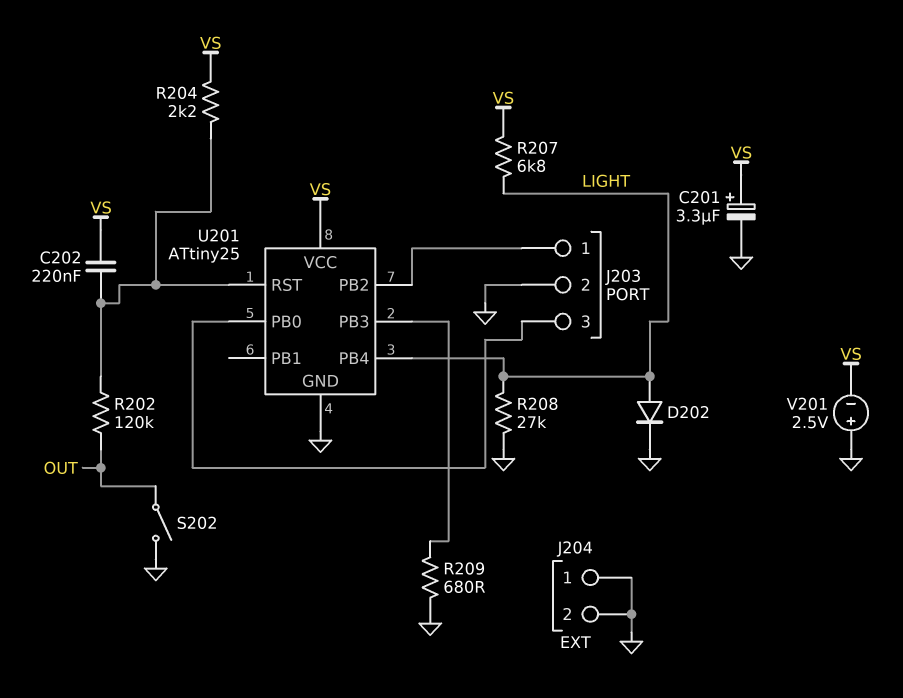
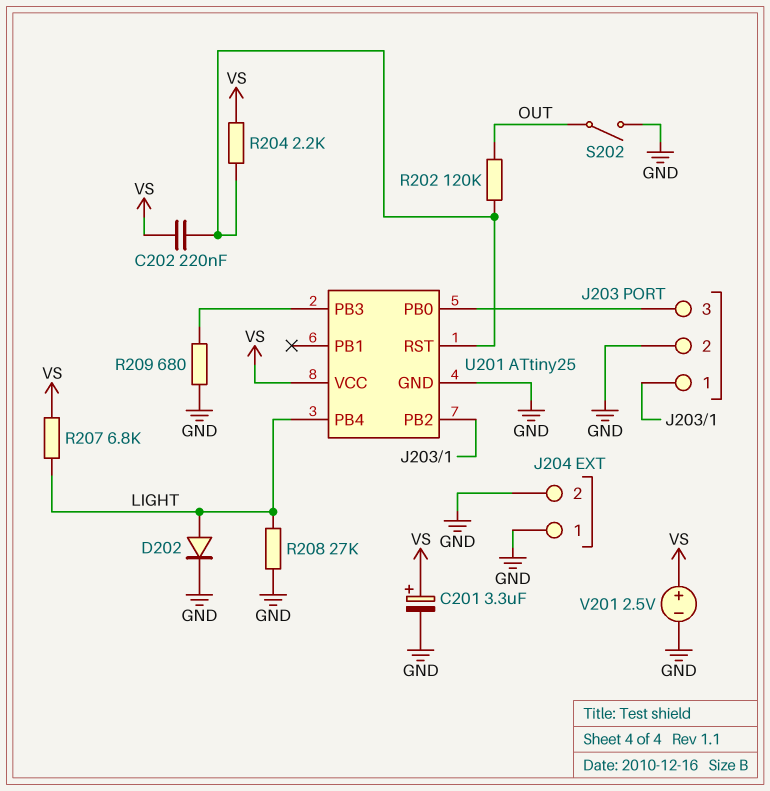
V201: 2.5V (plus GND, minus VS) -> 2.5V (plus VS, minus GND)

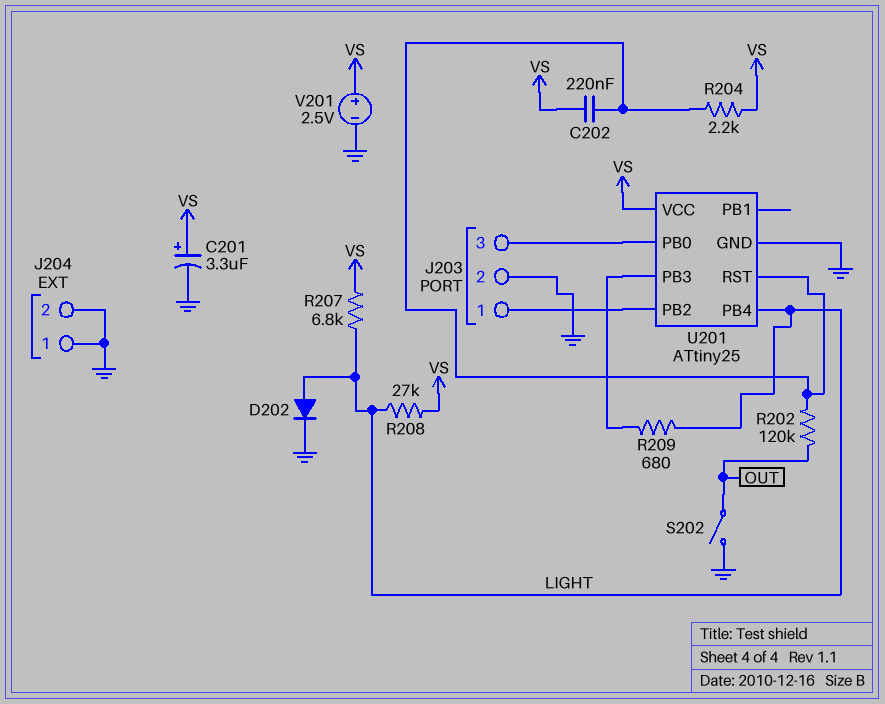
R208: 27k (GND, LIGHT) -> 27k (LIGHT, VS)
R209: 680 (GND, U201/PB3) -> 680 (LIGHT, U201/PB3)

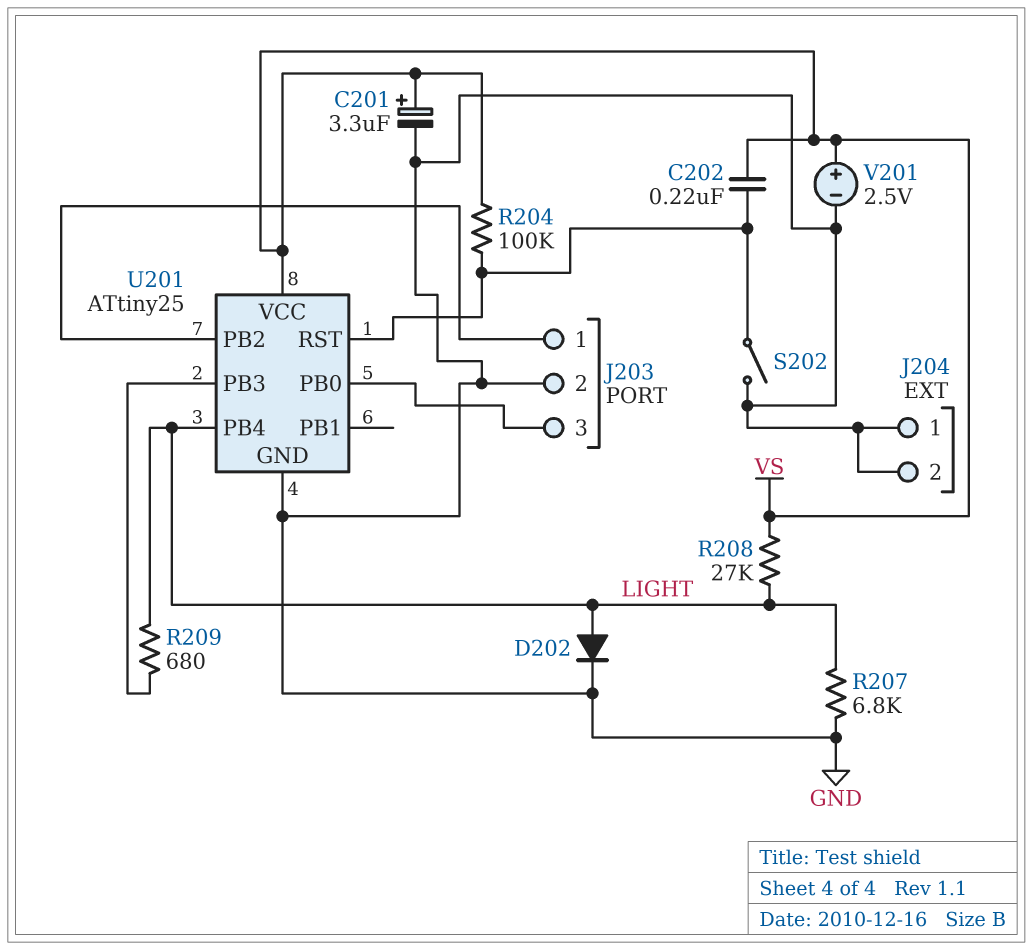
R202: 120k (OUT, U201/RST) -> none
R204: 2.2k (U201/RST, VS) -> 100k (U201/RST, VS)
R207: 6.8k (LIGHT, VS) -> 6.8k (GND, LIGHT)
S202: switch (GND, OUT) -> switch (GND, U201/RST)

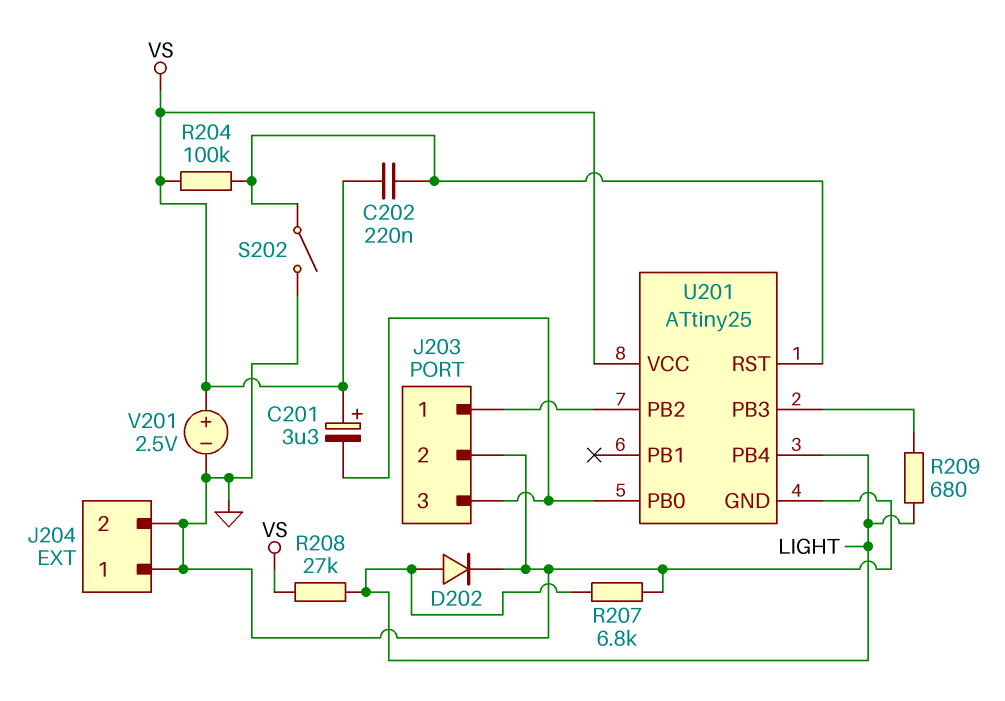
C201: 3.3uF (plus VS, minus GND) -> 3.3uF (plus VS, minus J203/3)

